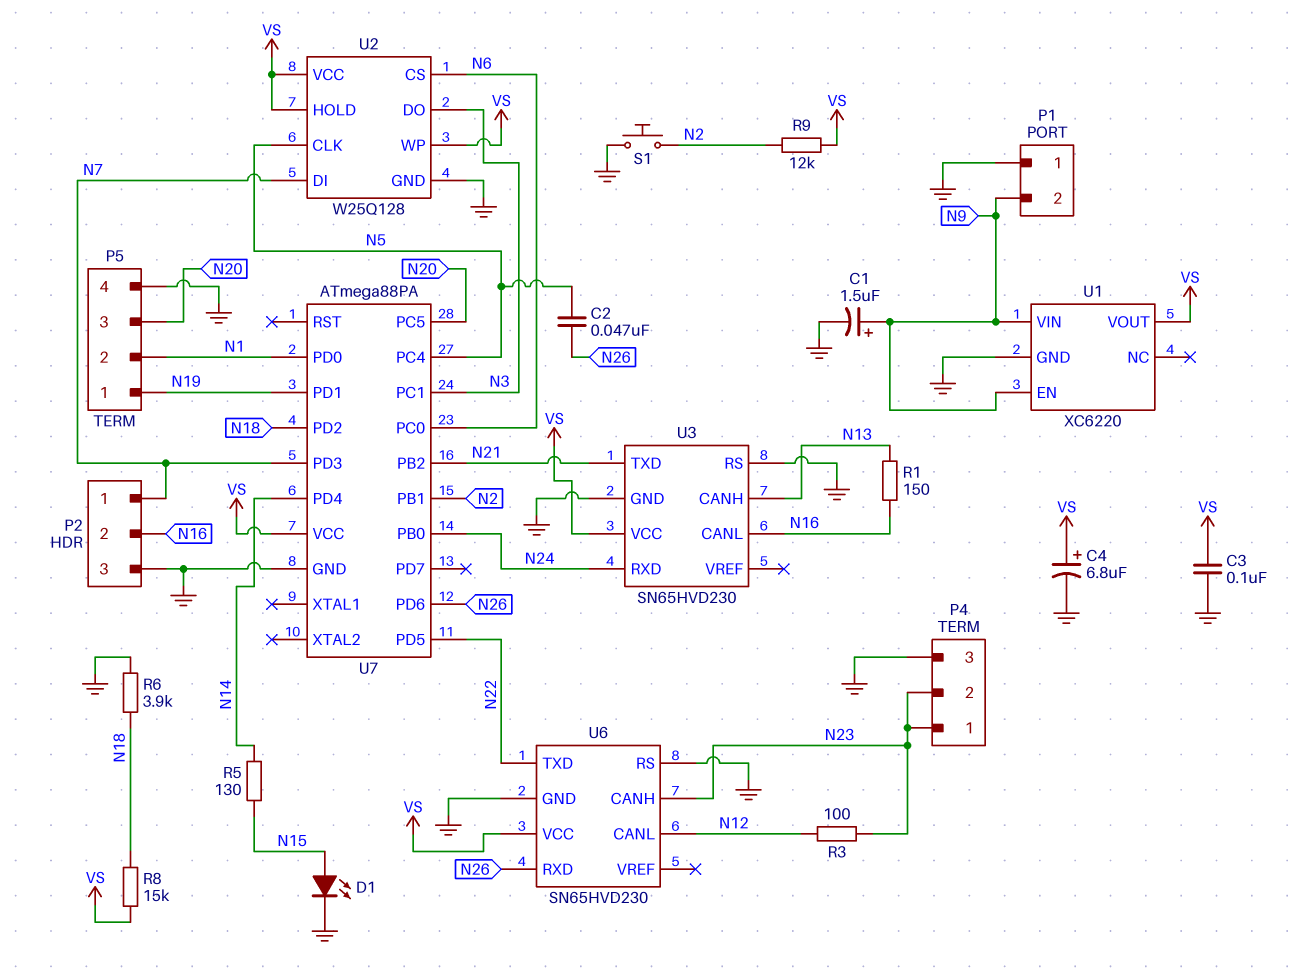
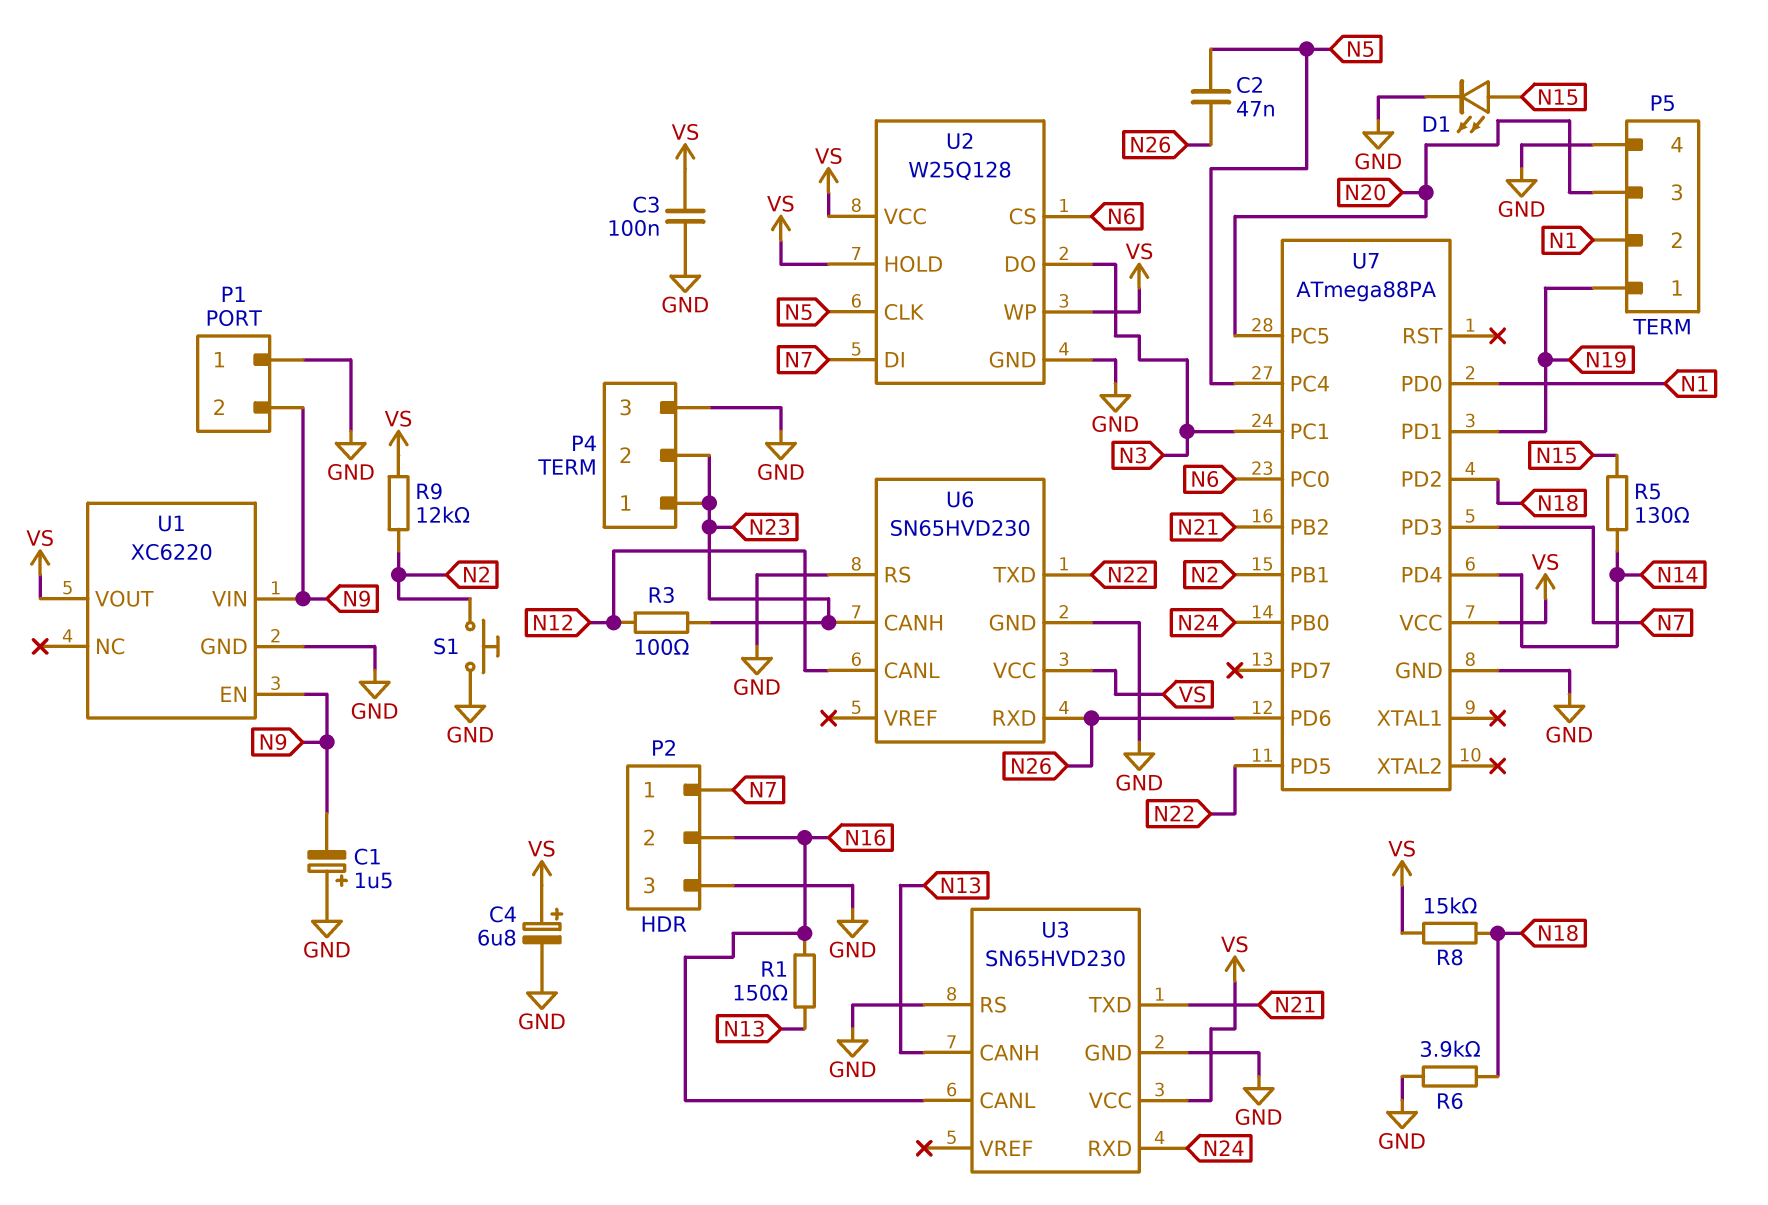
C1: 1.5uF (plus N9, minus GND) -> 1.5uF (plus GND, minus N9)

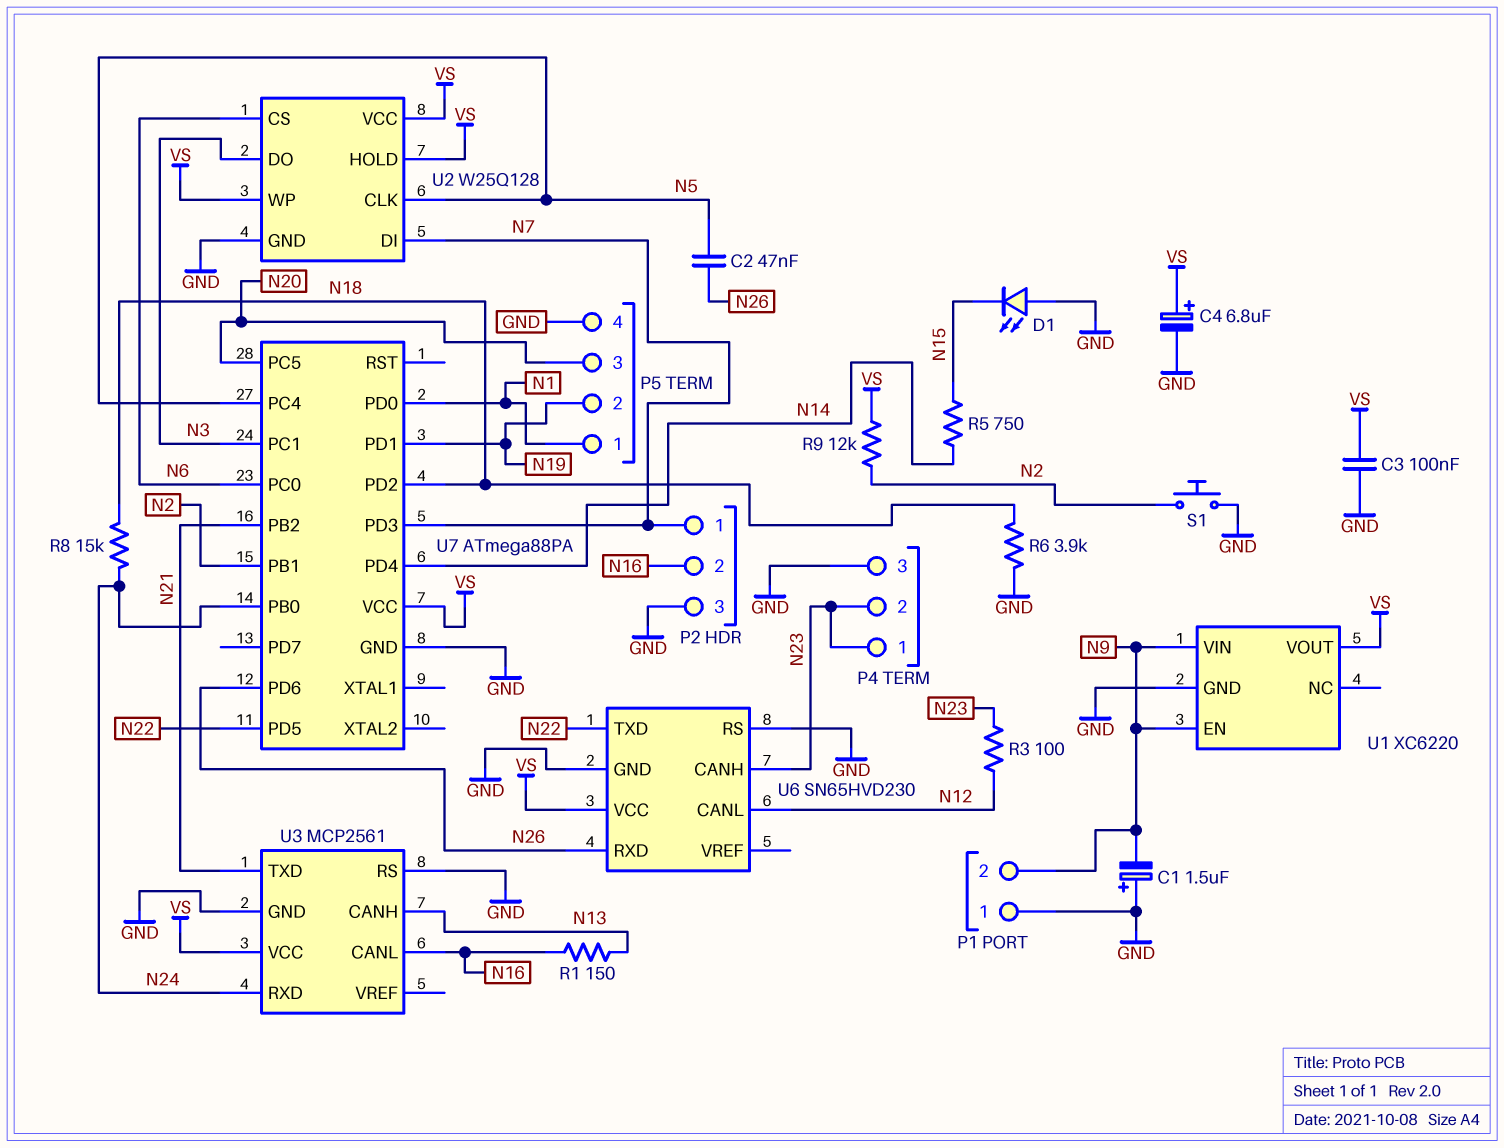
D1: LED (A N15, K GND) -> LED (A GND, K N15)
P5 pin 1: N19 -> N1
P5 pin 2: N1 -> N19
R5: 130 (N14, N15) -> 750 (N14, N15)
R8: 15k (N18, VS) -> 15k (N18, N24)
U3: SN65HVD230 -> MCP2561

